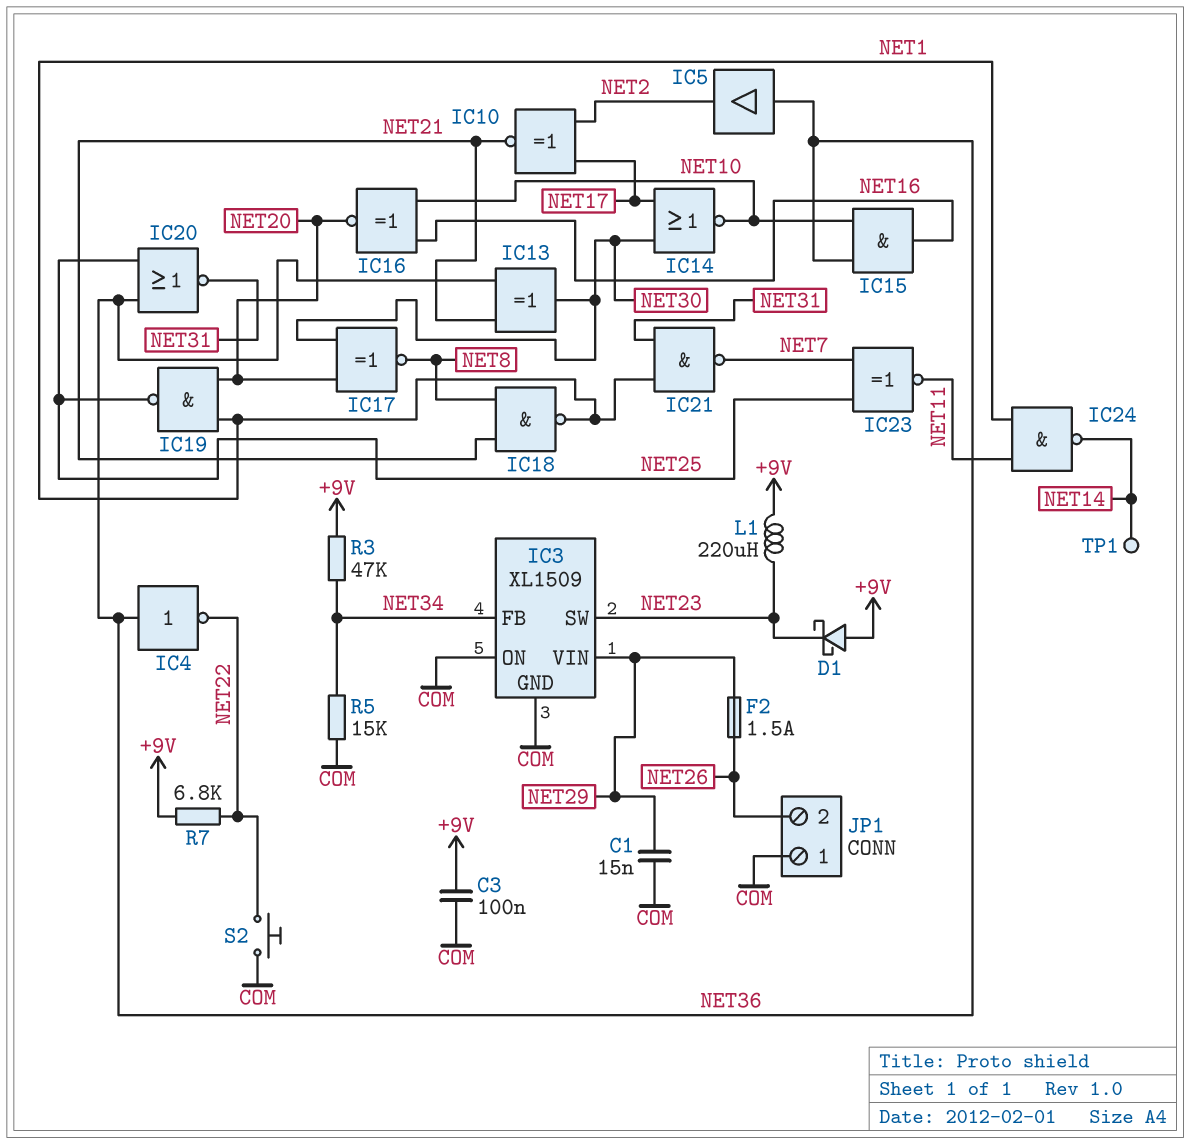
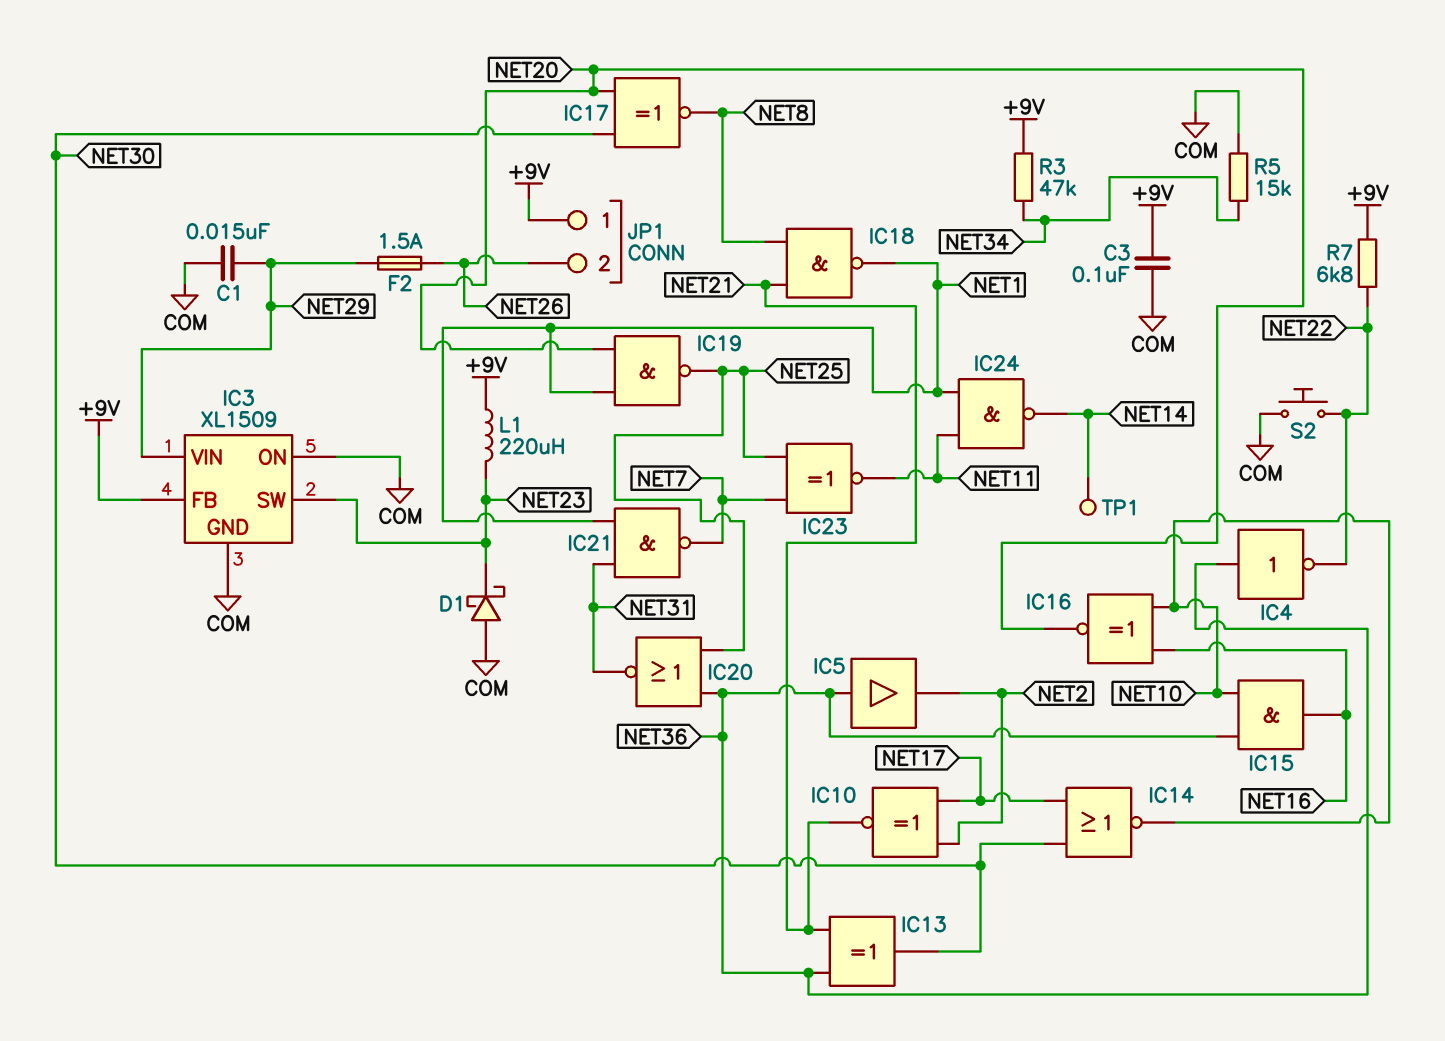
D1: schottky (A +9V, K NET23) -> schottky (A COM, K NET23)
IC3 pin FB: NET34 -> +9V
JP1 pin 1: COM -> +9V

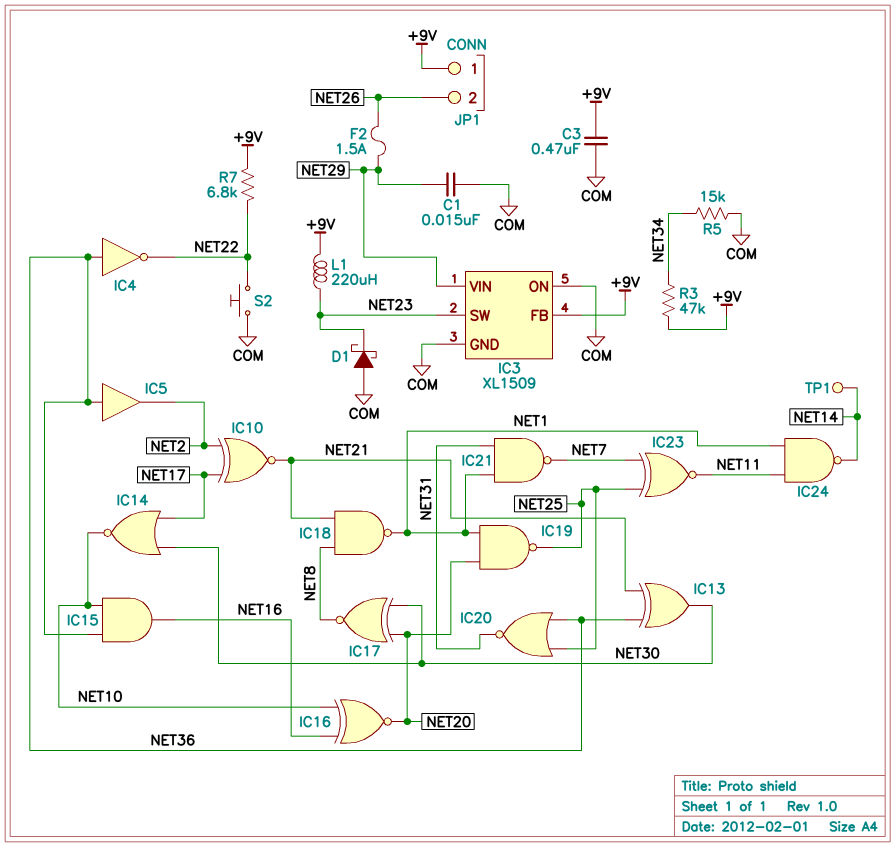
C3: 100nF (+9V, COM) -> 470nF (+9V, COM)

